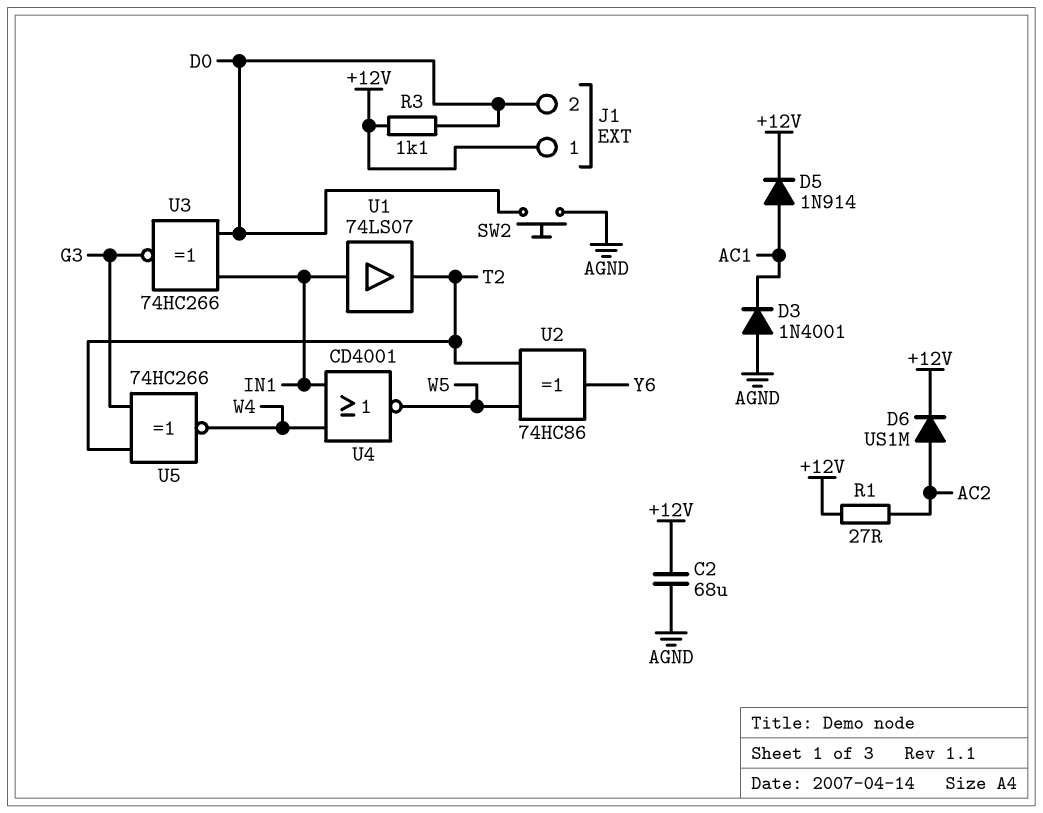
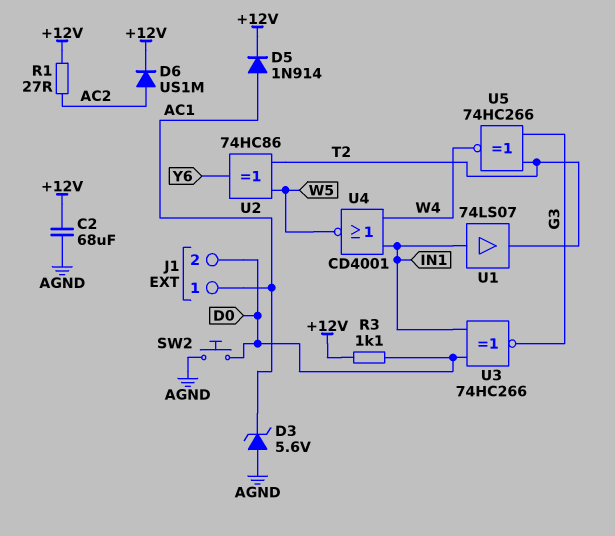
D3: diode 1N4001 (A AGND, K AC1) -> zener 5.6V (A AGND, K AC1)
J1 pin 1: +12V -> AC1

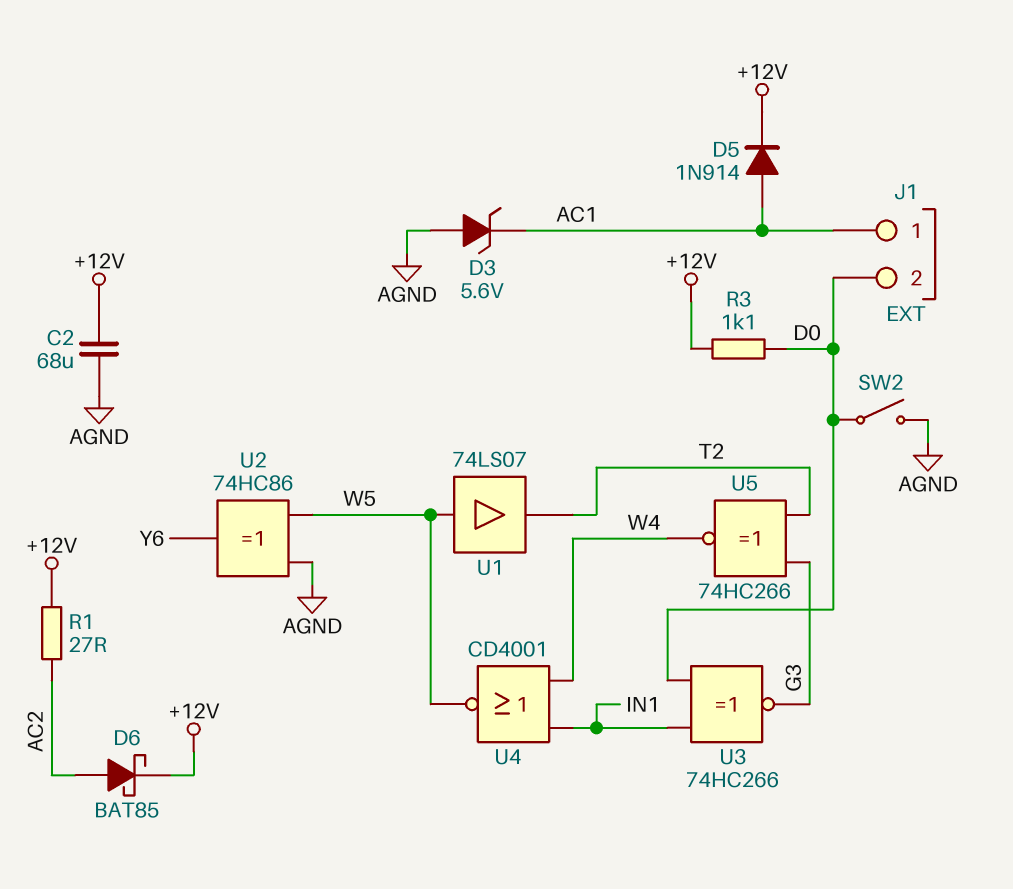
D6: diode US1M (A AC2, K +12V) -> schottky BAT85 (A AC2, K +12V)
SW2: button (AGND, D0) -> switch (AGND, D0)
U1: buffer 74LS07 (in IN1, out T2) -> buffer 74LS07 (in W5, out T2)
U2: XOR 74HC86 (in T2, in W5, out Y6) -> XOR 74HC86 (in AGND, in W5, out Y6)

